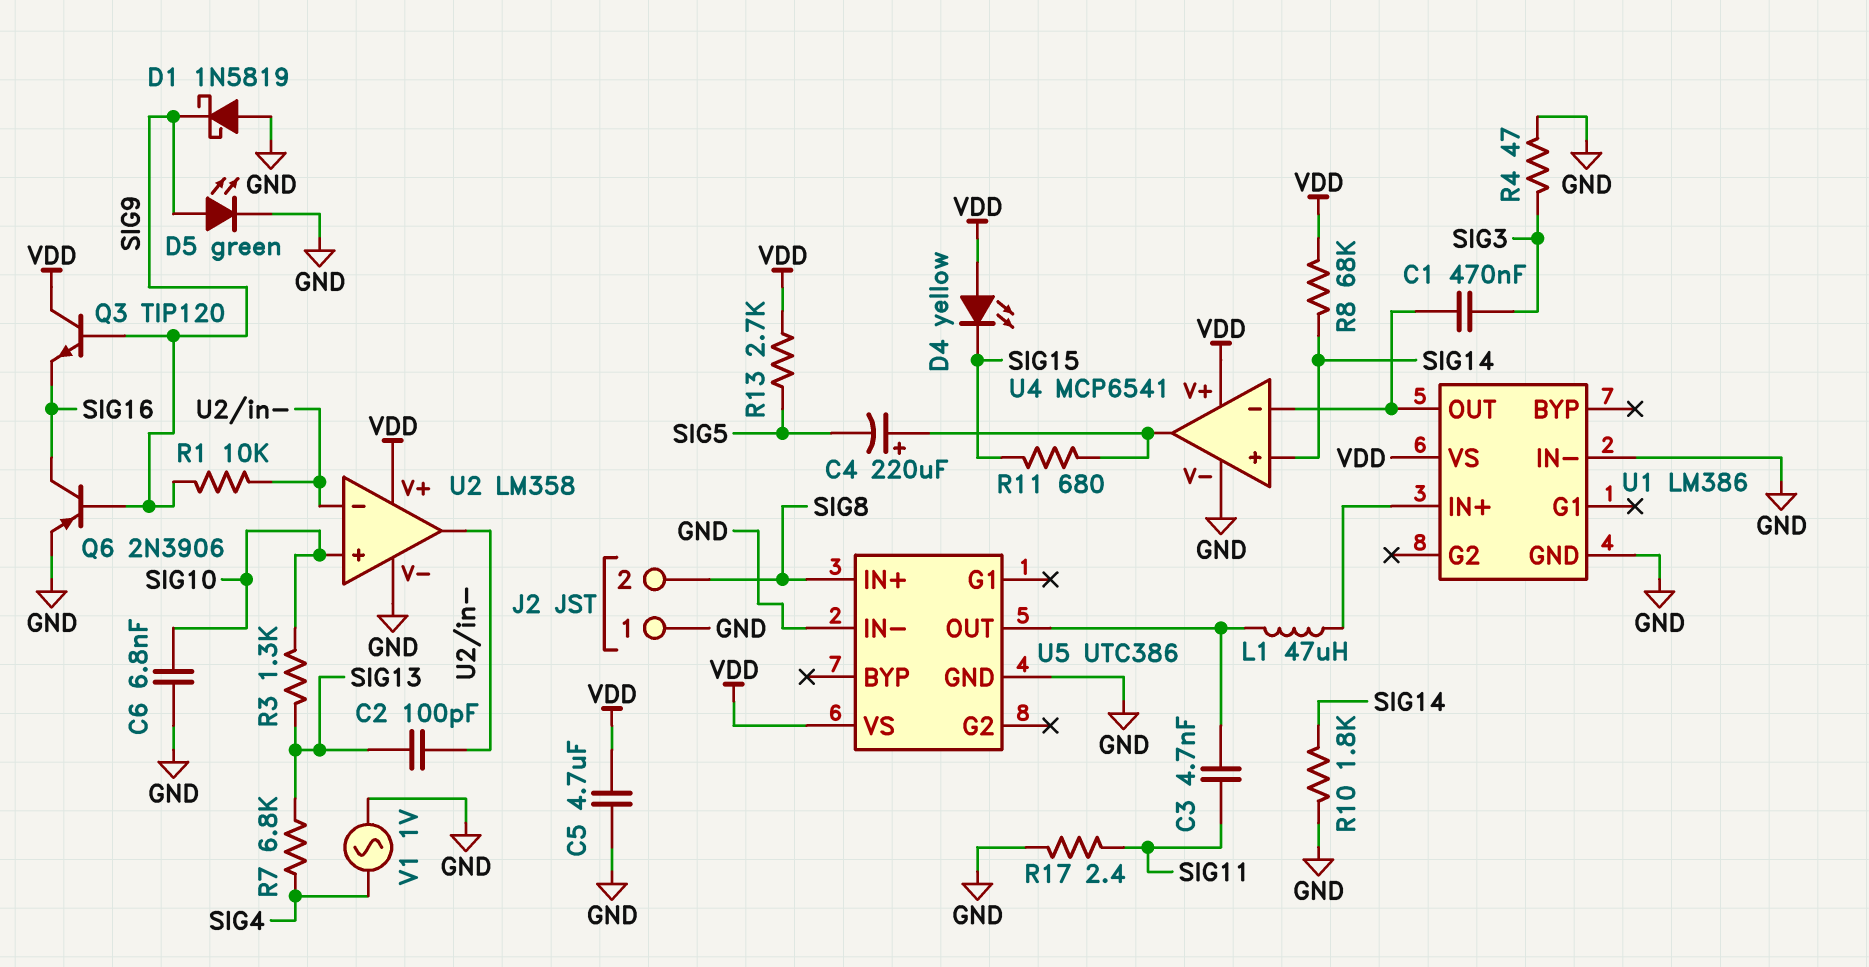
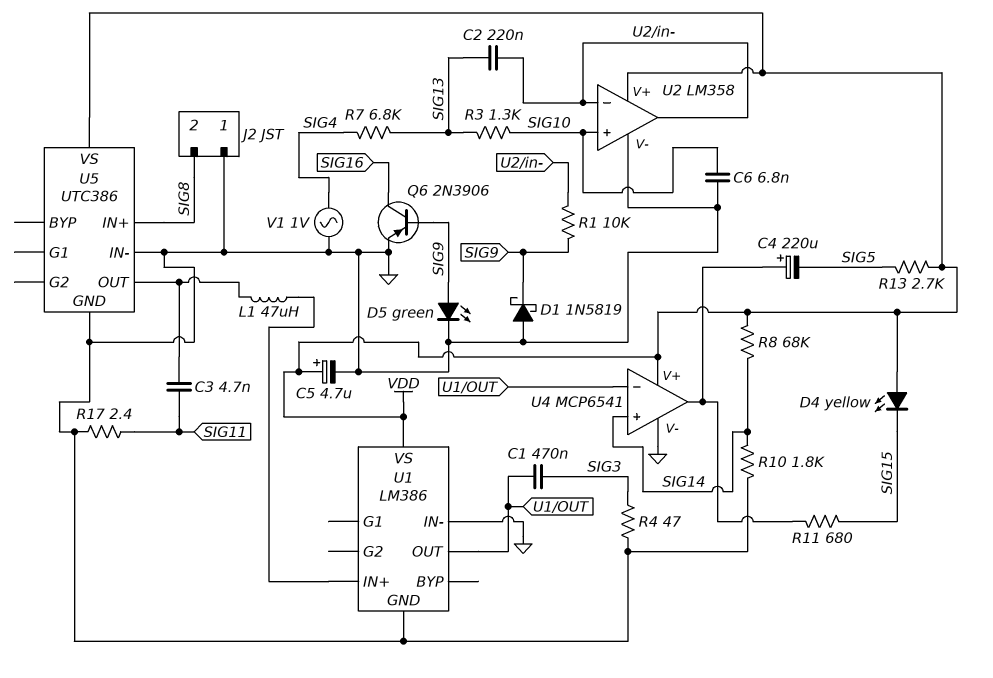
C2: 100pF (SIG13, U2/in-) -> 220nF (SIG13, U2/in-)
C5: 4.7uF (GND, VDD) -> 4.7uF (plus VDD, minus GND)
Q3: NPN TIP120 (B SIG9, C VDD, E SIG16) -> none

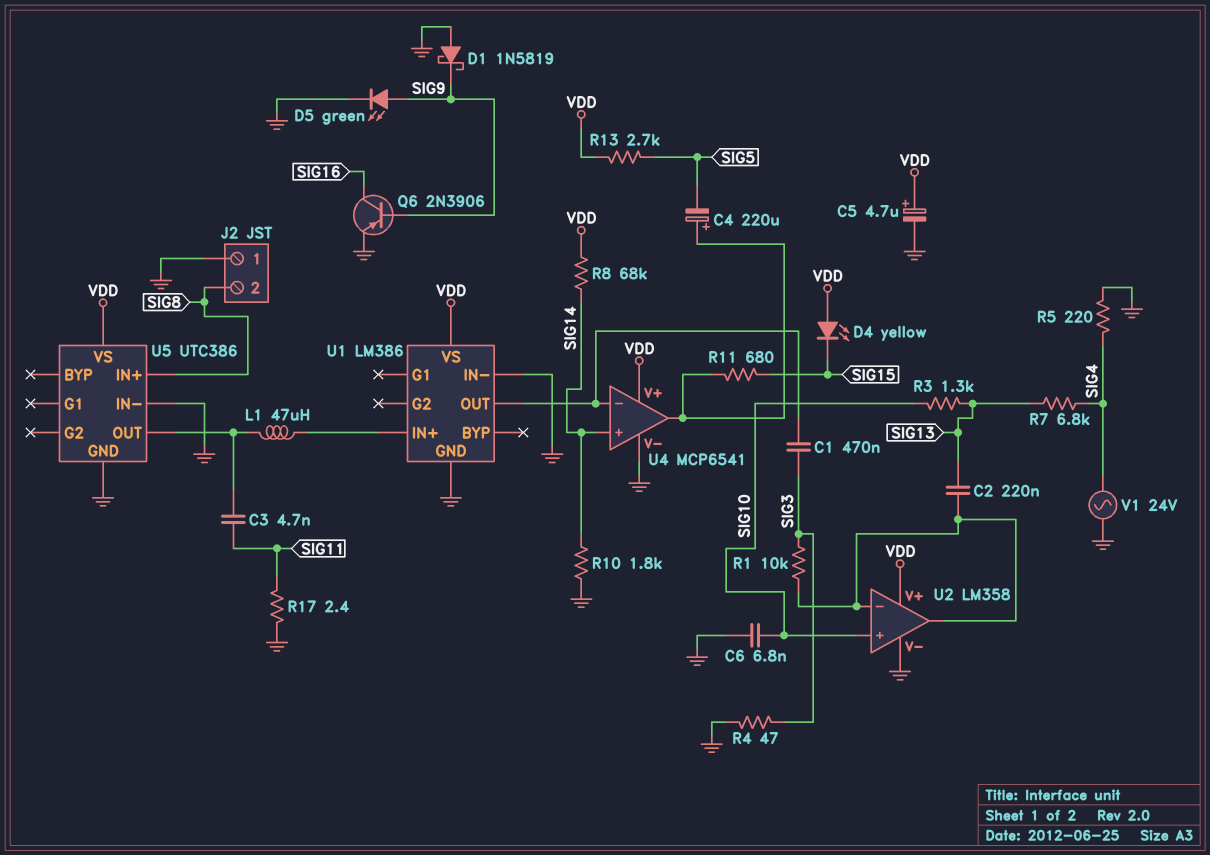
R1: 10k (SIG9, U2/in-) -> 10k (SIG3, U2/in-)
R5: none -> 220 (GND, SIG4)
V1: AC 1V (GND, SIG4) -> AC 24V (GND, SIG4)

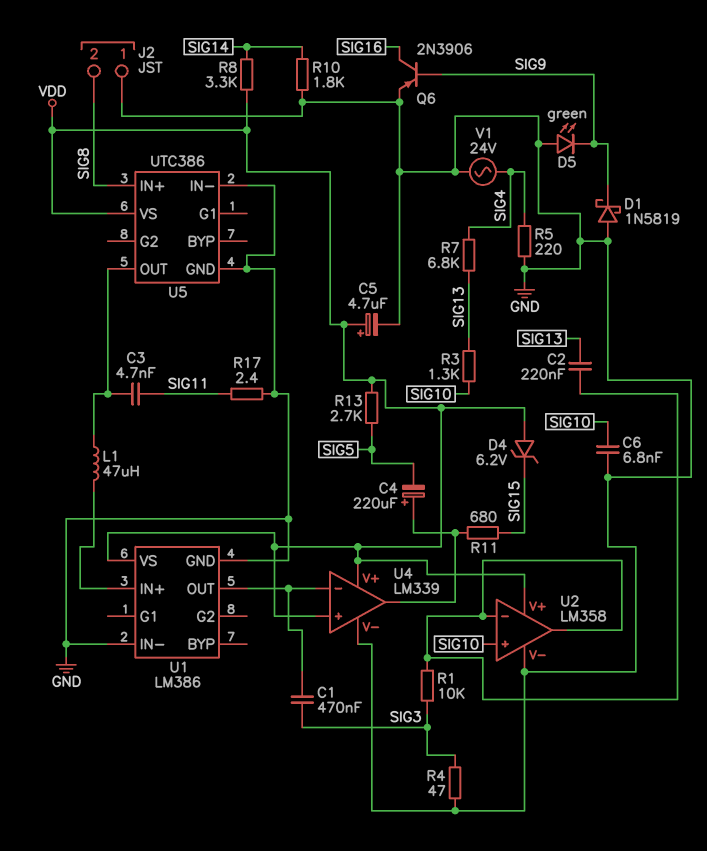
D4: LED yellow (A VDD, K SIG15) -> zener 6.2V (A VDD, K SIG15)
D5: LED green (A SIG9, K GND) -> LED green (A GND, K SIG9)
R8: 68k (SIG14, VDD) -> 3.3k (SIG14, VDD)
U4: MCP6541 -> LM339
U4 pin in+: SIG14 -> VDD

